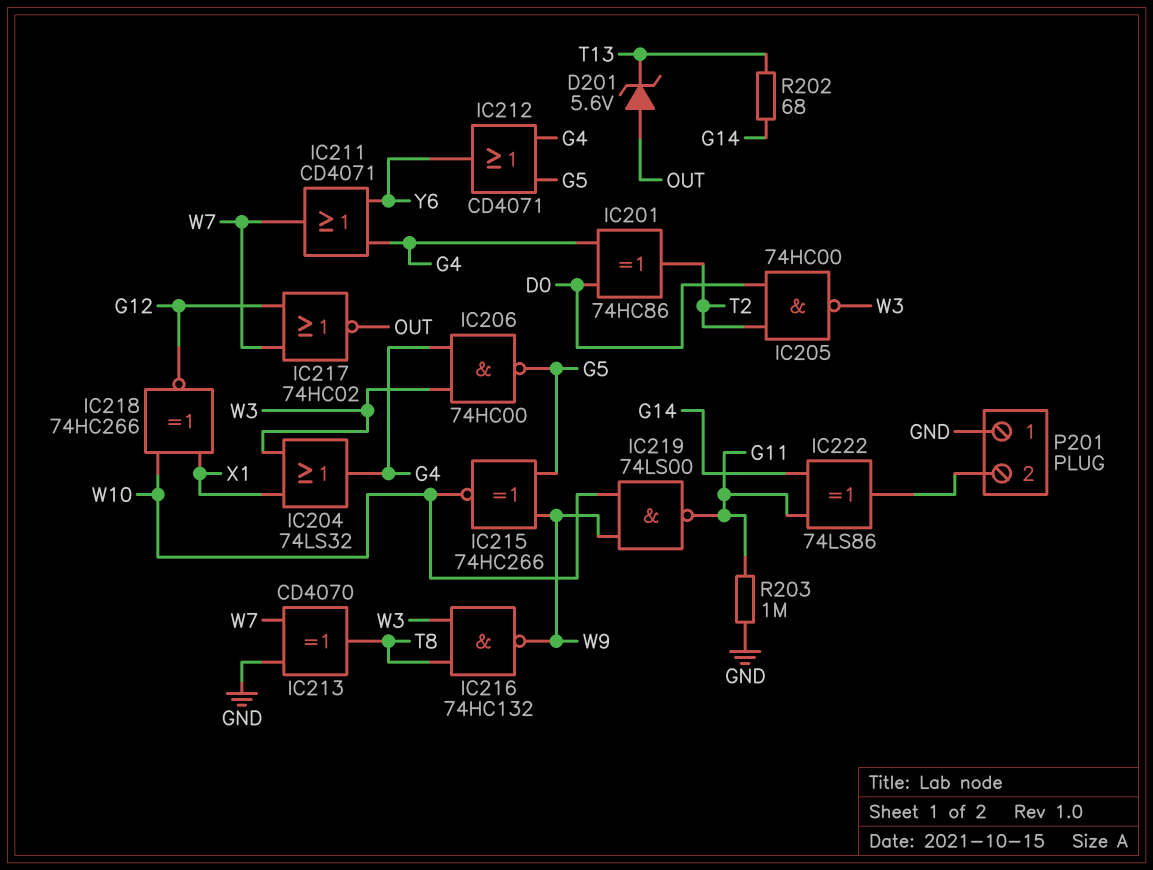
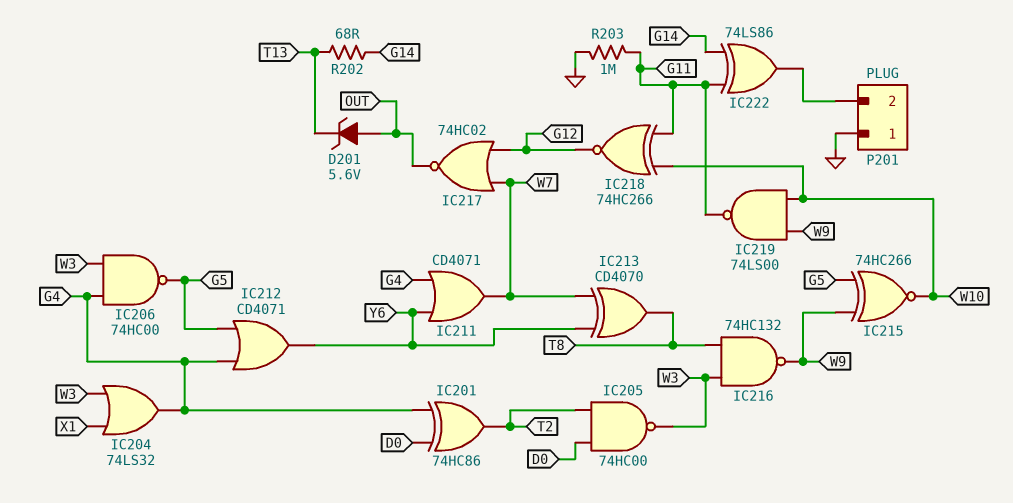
IC213: XOR CD4070 (in GND, in W7, out T8) -> XOR CD4070 (in W7, in Y6, out T8)
IC218: XNOR 74HC266 (in W10, in X1, out G12) -> XNOR 74HC266 (in G11, in W10, out G12)

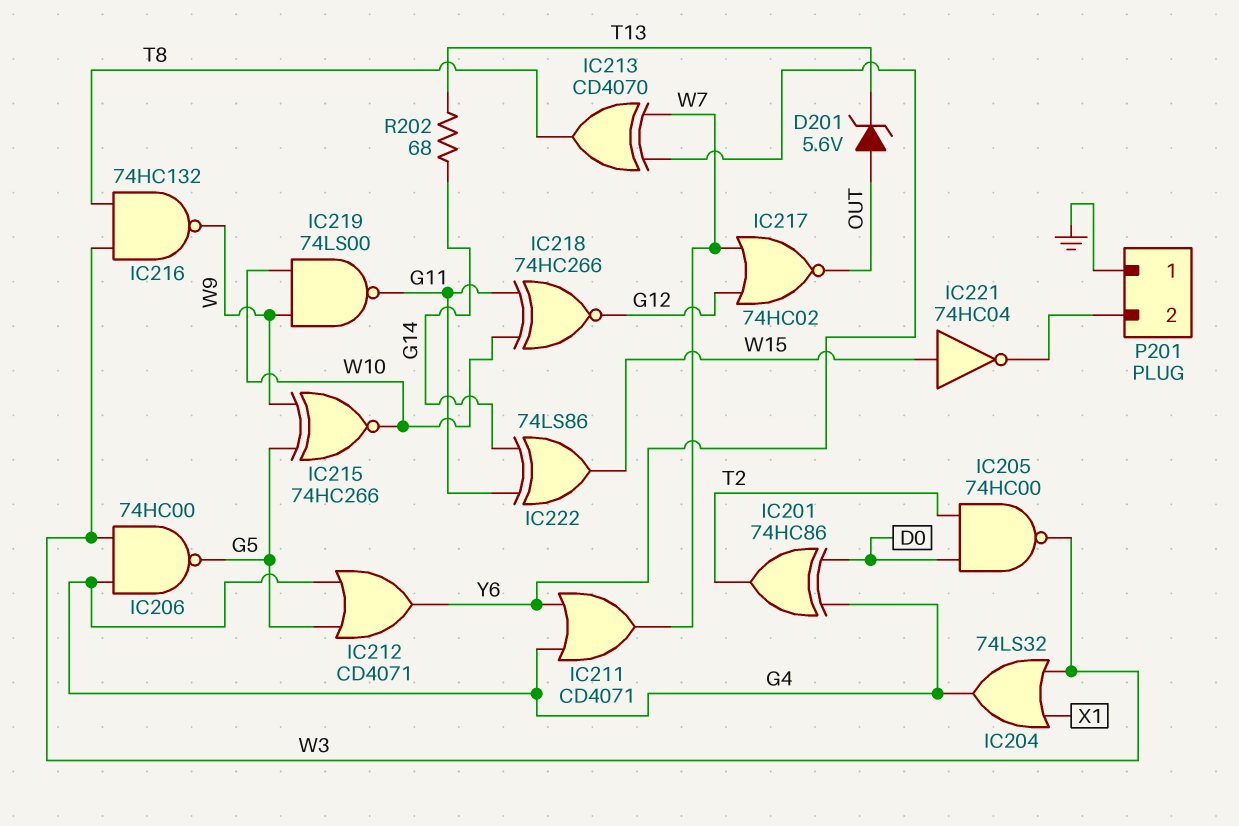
IC221: none -> NOT 74HC04 (in W15, out P201/2)
IC222: XOR 74LS86 (in G11, in G14, out P201/2) -> XOR 74LS86 (in G11, in G14, out W15)
R203: 1M (G11, GND) -> none

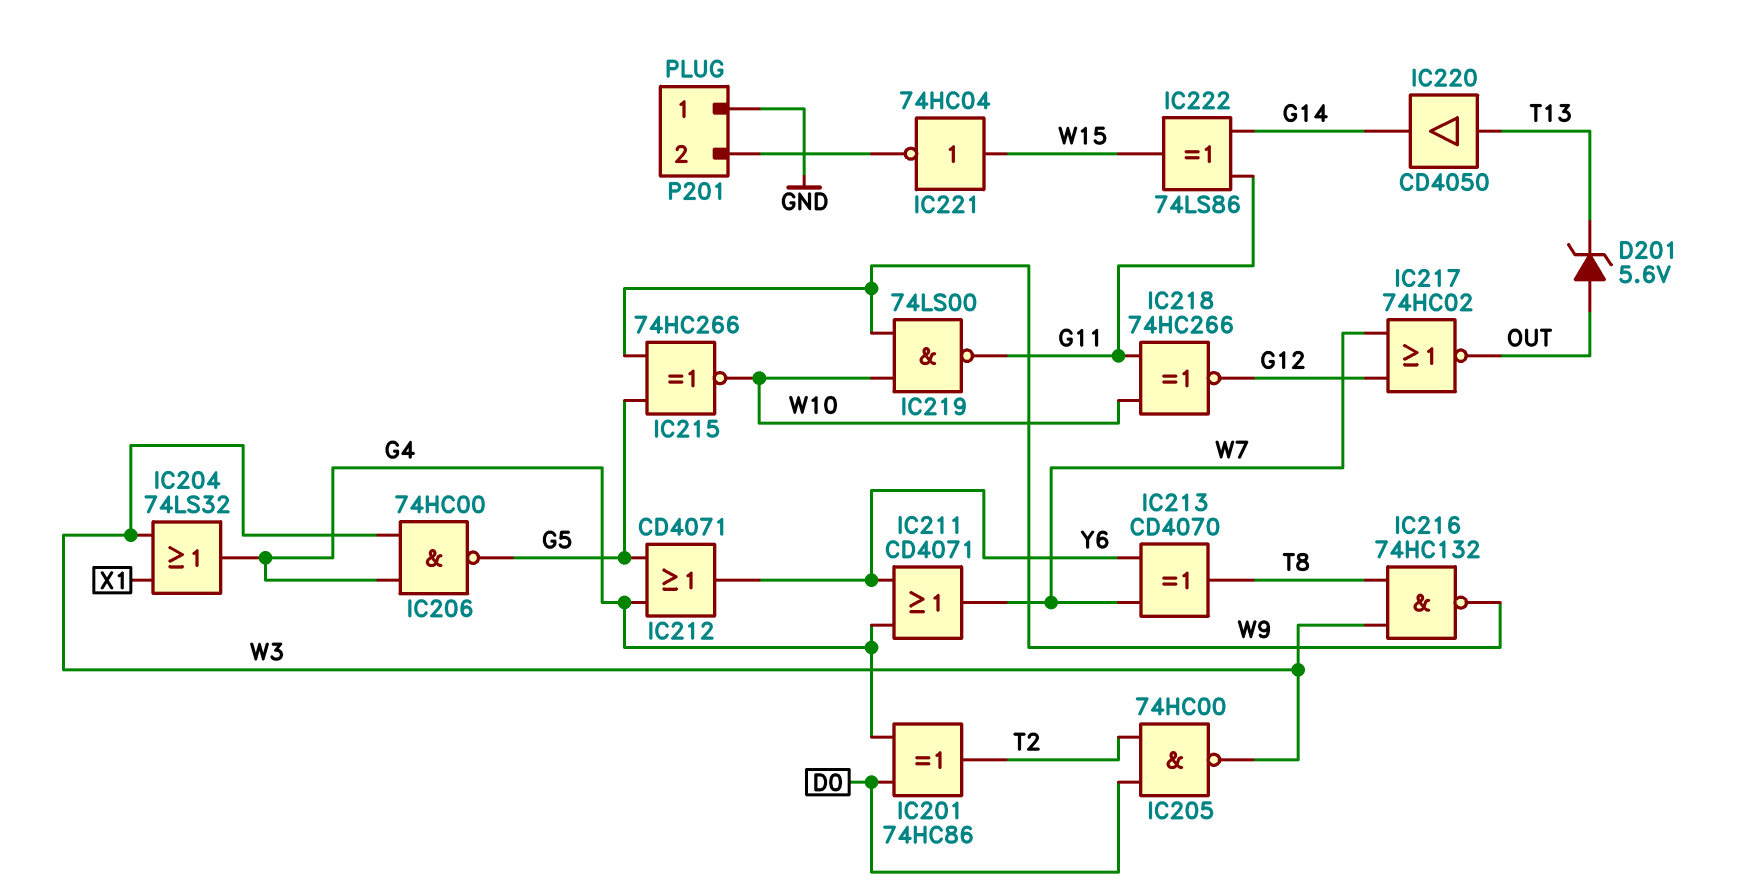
IC220: none -> buffer CD4050 (in T13, out G14)
R202: 68 (G14, T13) -> none

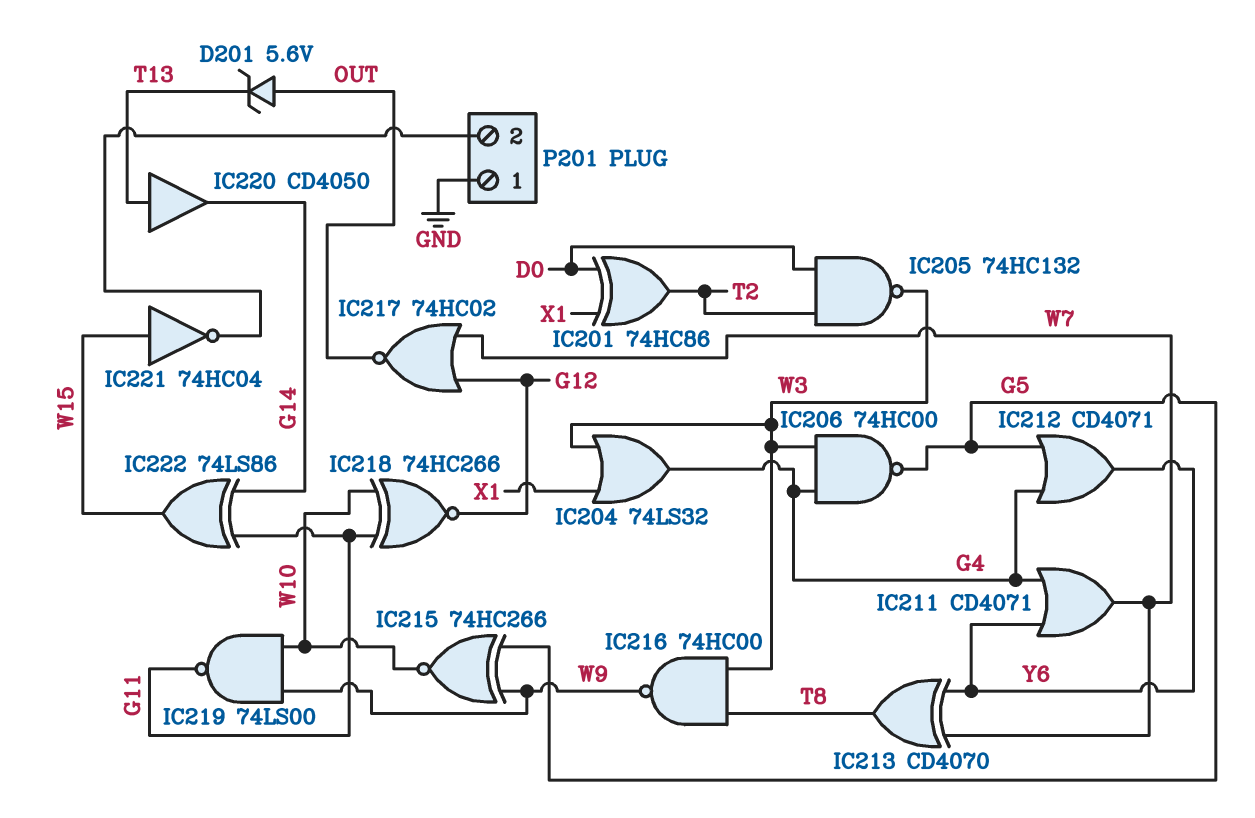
IC201: XOR 74HC86 (in D0, in G4, out T2) -> XOR 74HC86 (in D0, in X1, out T2)
IC205: NAND 74HC00 (in D0, in T2, out W3) -> NAND 74HC132 (in D0, in T2, out W3)
IC216: NAND 74HC132 (in T8, in W3, out W9) -> NAND 74HC00 (in T8, in W3, out W9)

